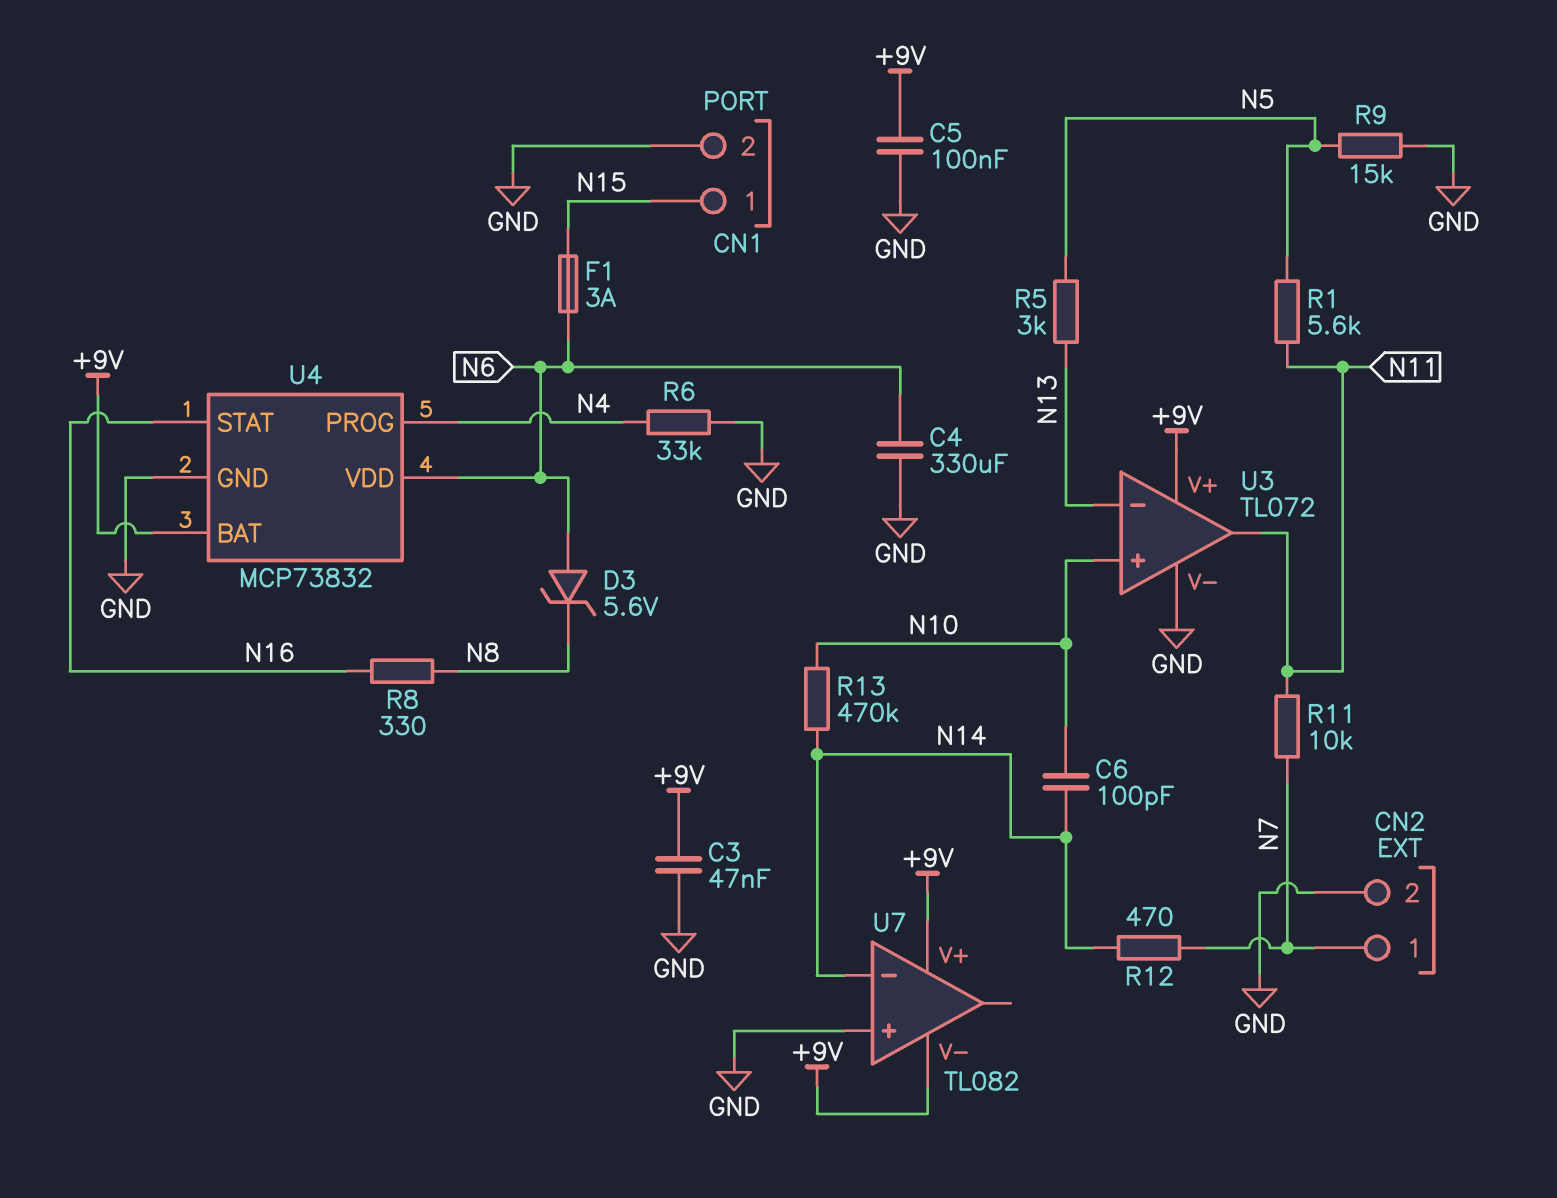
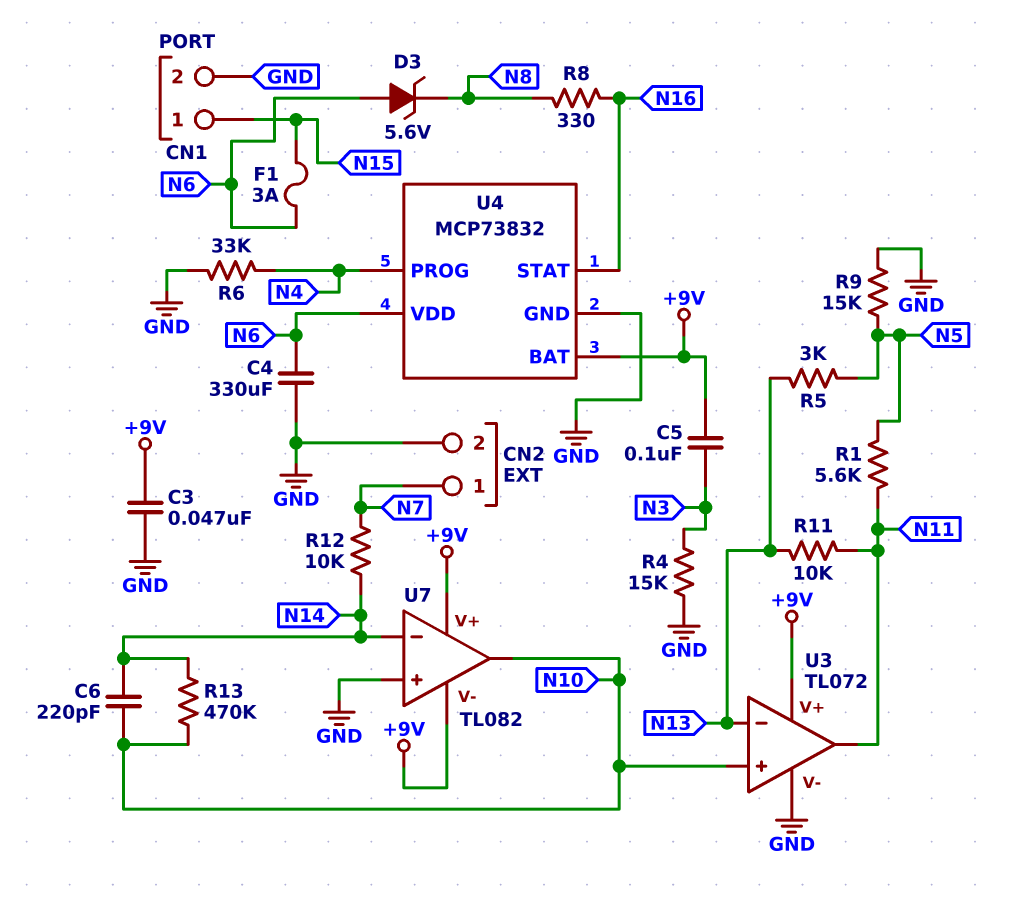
C5: 100nF (+9V, GND) -> 100nF (+9V, N3)
C6: 100pF (N10, N14) -> 220pF (N10, N14)
R4: none -> 15k (GND, N3)
R11: 10k (N7, N11) -> 10k (N11, N13)
R12: 470 (N7, N14) -> 10k (N7, N14)
U7 pin out: none -> N10

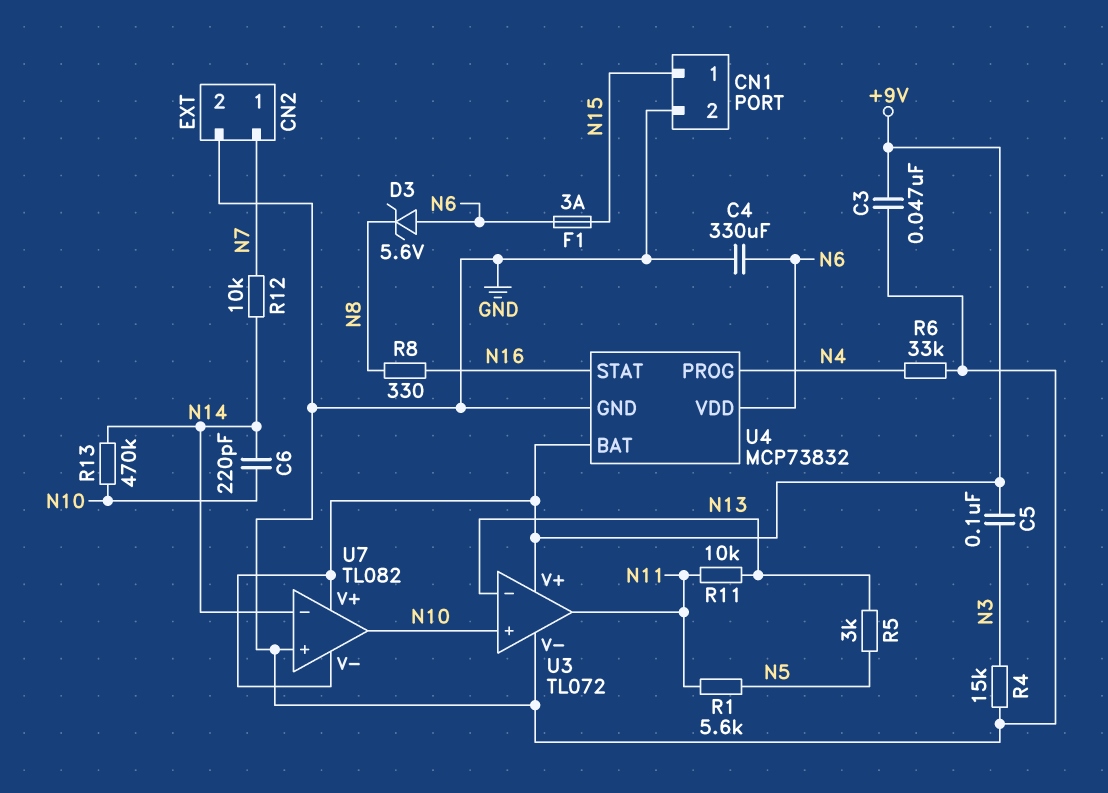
R9: 15k (GND, N5) -> none

